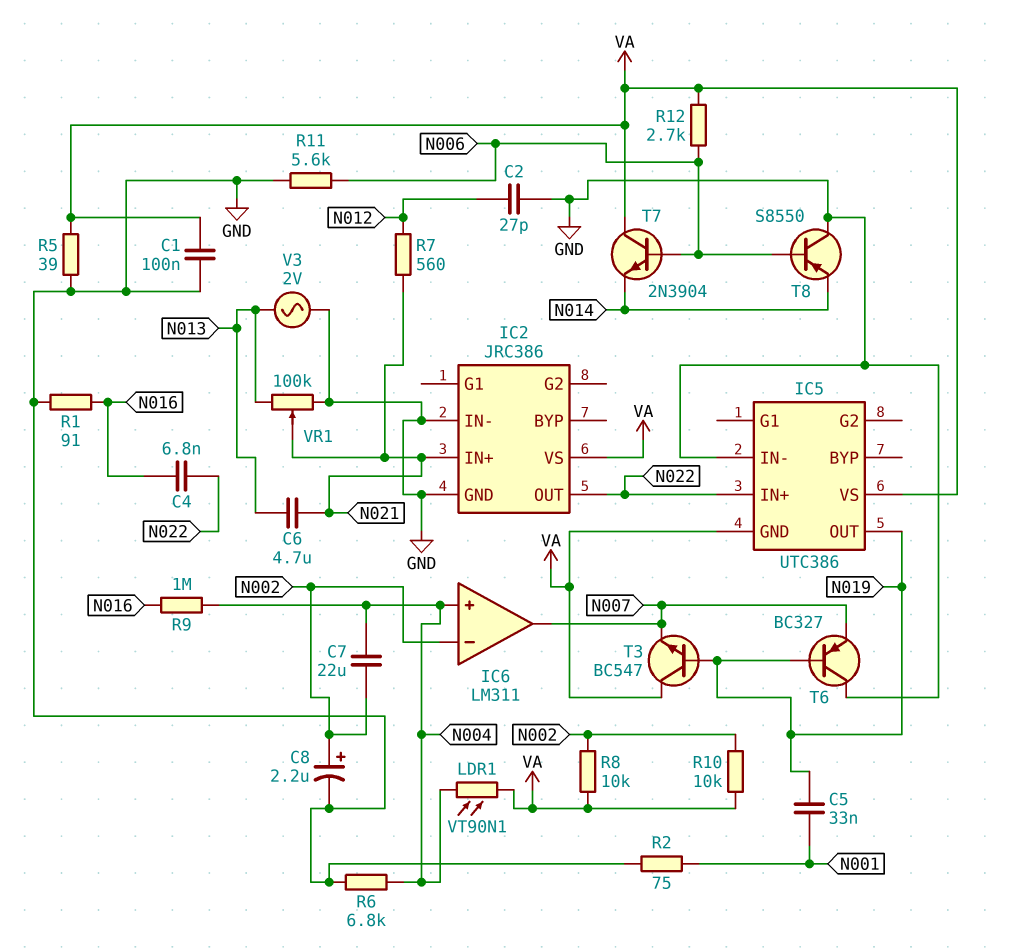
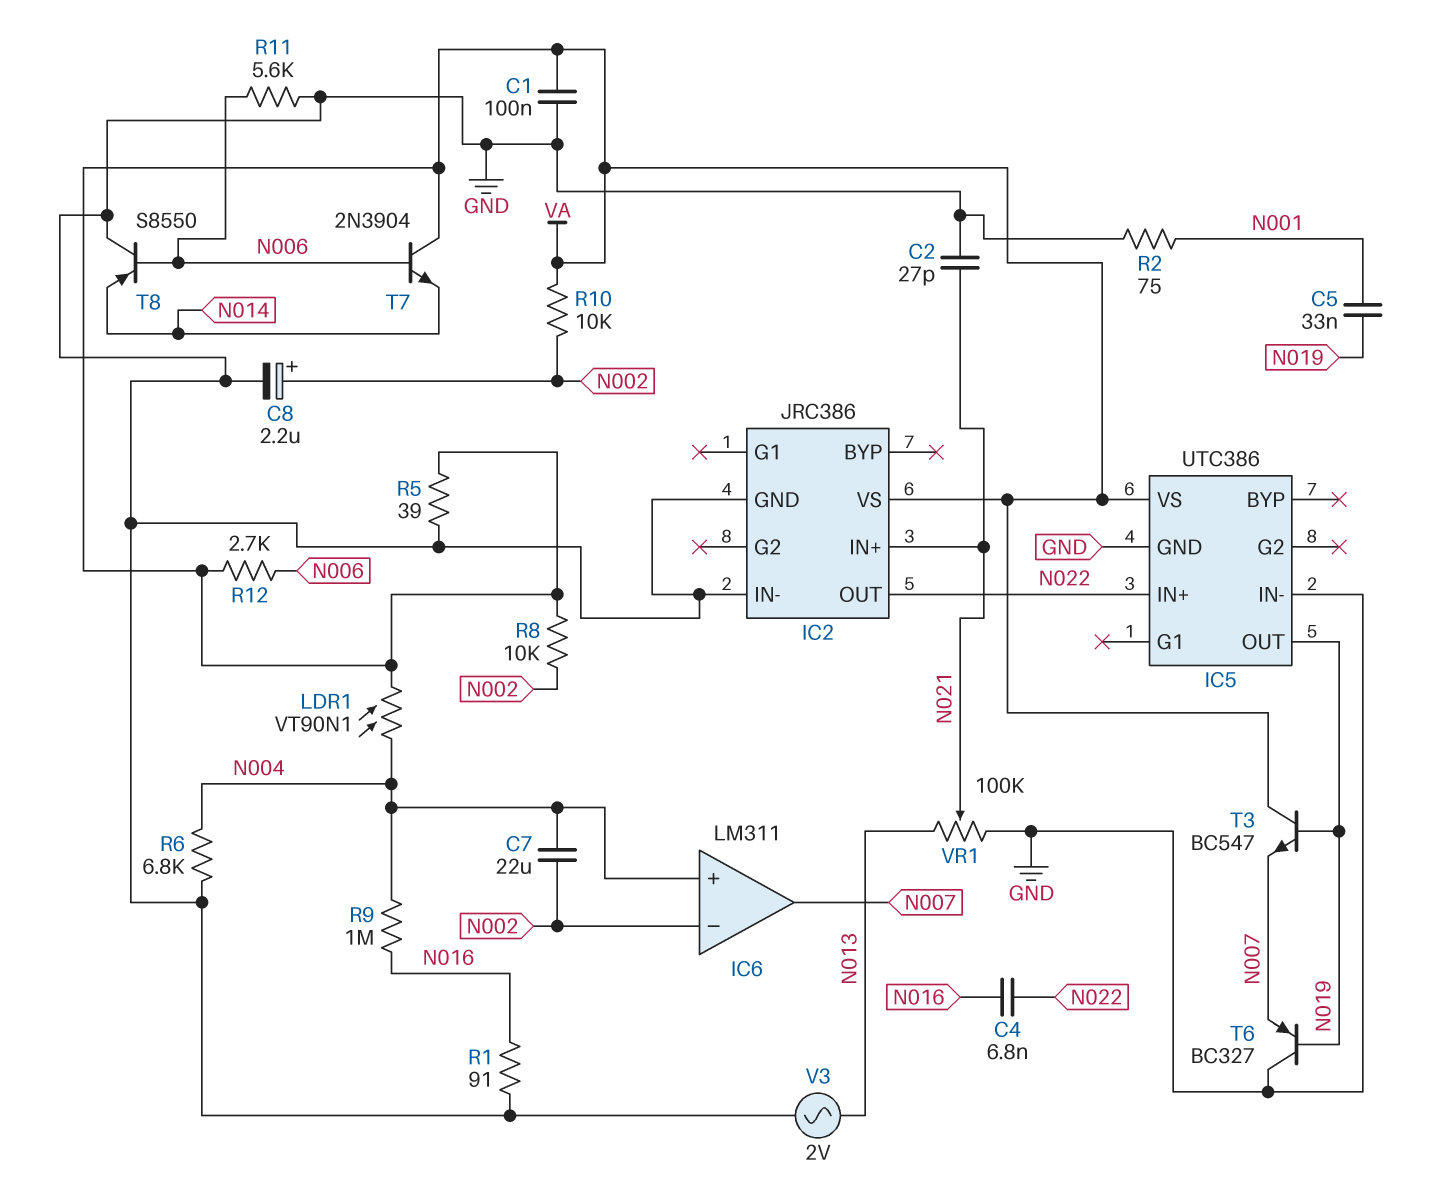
C2: 27pF (GND, N012) -> 27pF (GND, N021)
C6: 4.7uF (N013, N021) -> none
IC5 pin GND: VA -> GND
R7: 560 (N012, N021) -> none

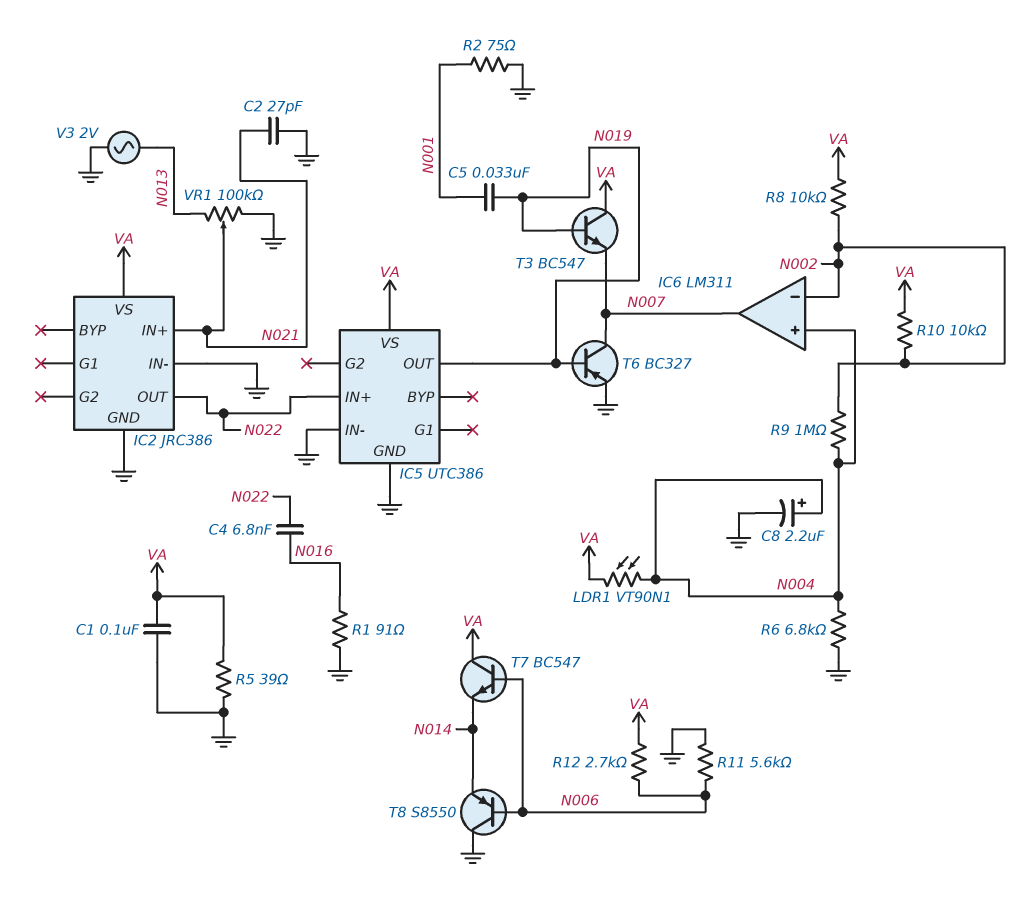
C7: 22uF (N002, N004) -> none
C8: 2.2uF (plus N002, minus GND) -> 2.2uF (plus N004, minus GND)
R9: 1M (N004, N016) -> 1M (N002, N004)
T6: PNP BC327 (B N019, C GND, E N007) -> PNP BC327 (B N019, C N007, E GND)
T7: NPN 2N3904 (B N006, C VA, E N014) -> NPN BC547 (B N006, C VA, E N014)

